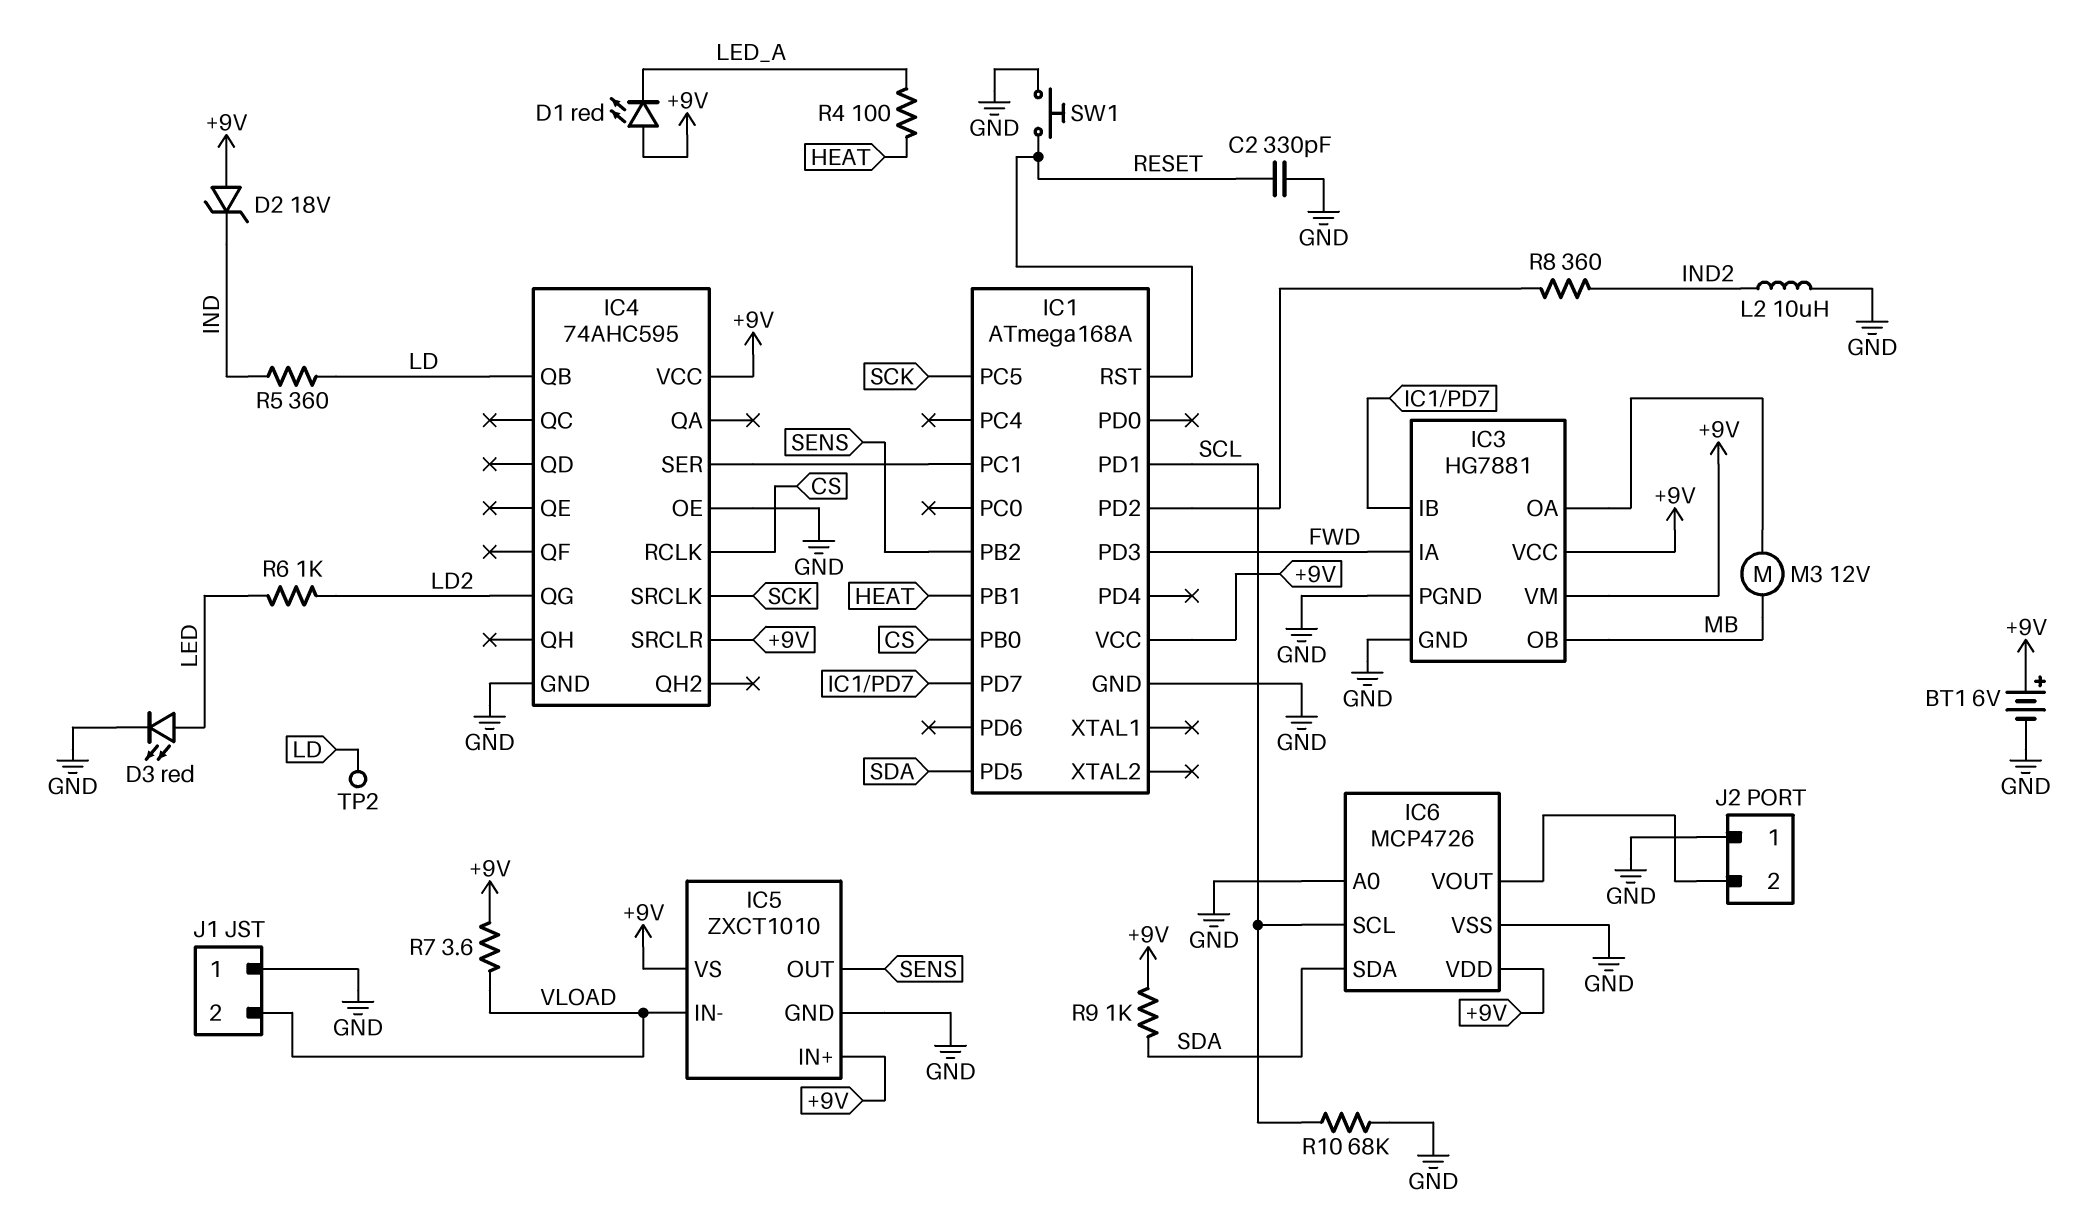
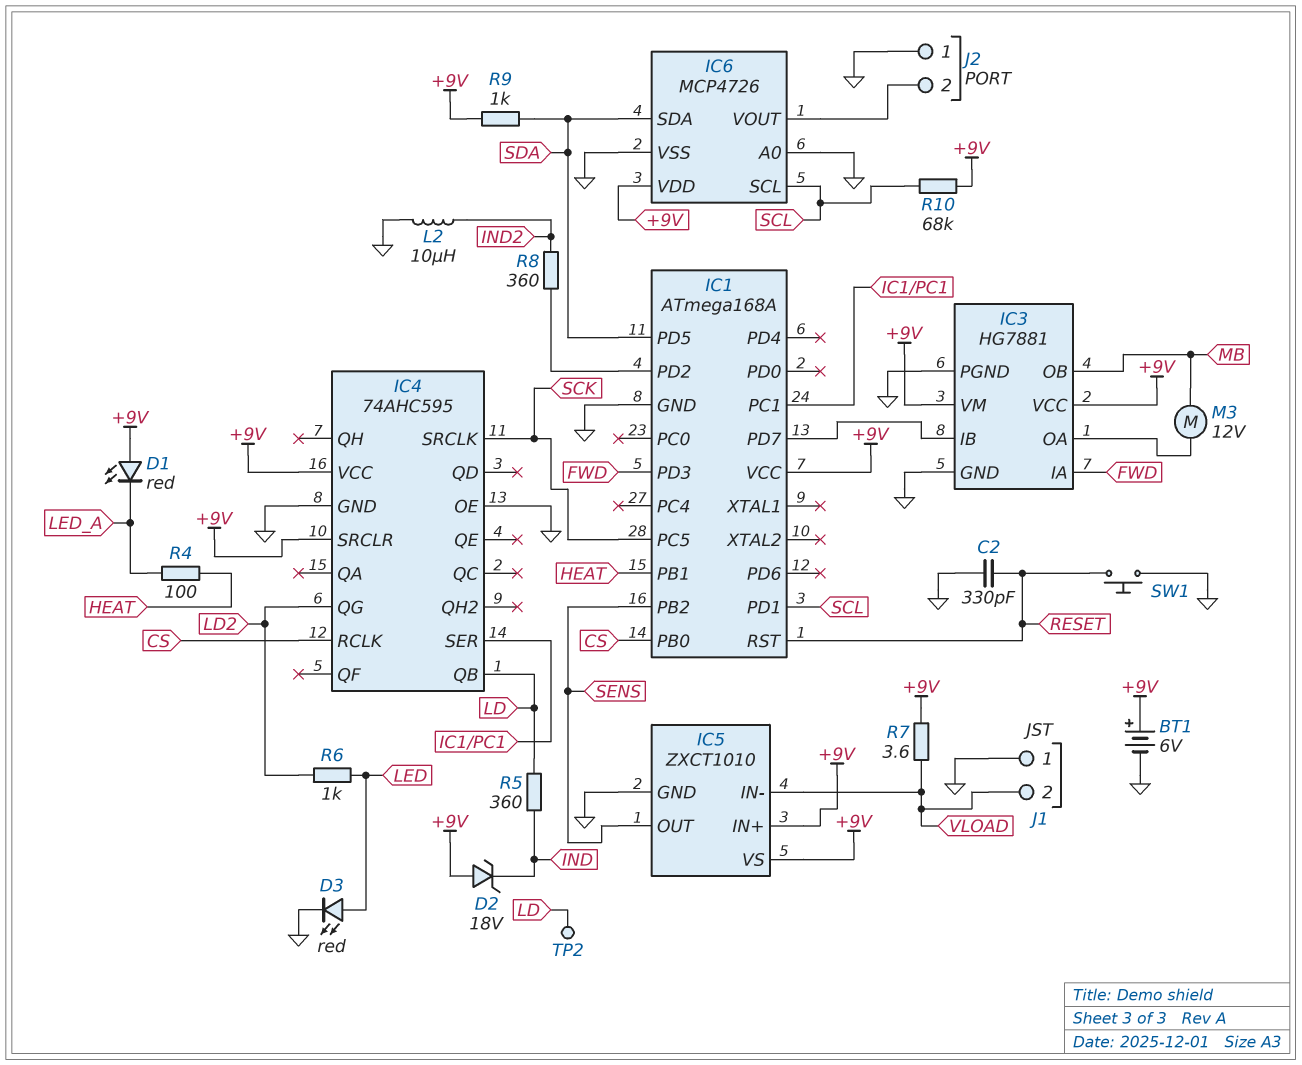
R10: 68k (GND, SCL) -> 68k (+9V, SCL)

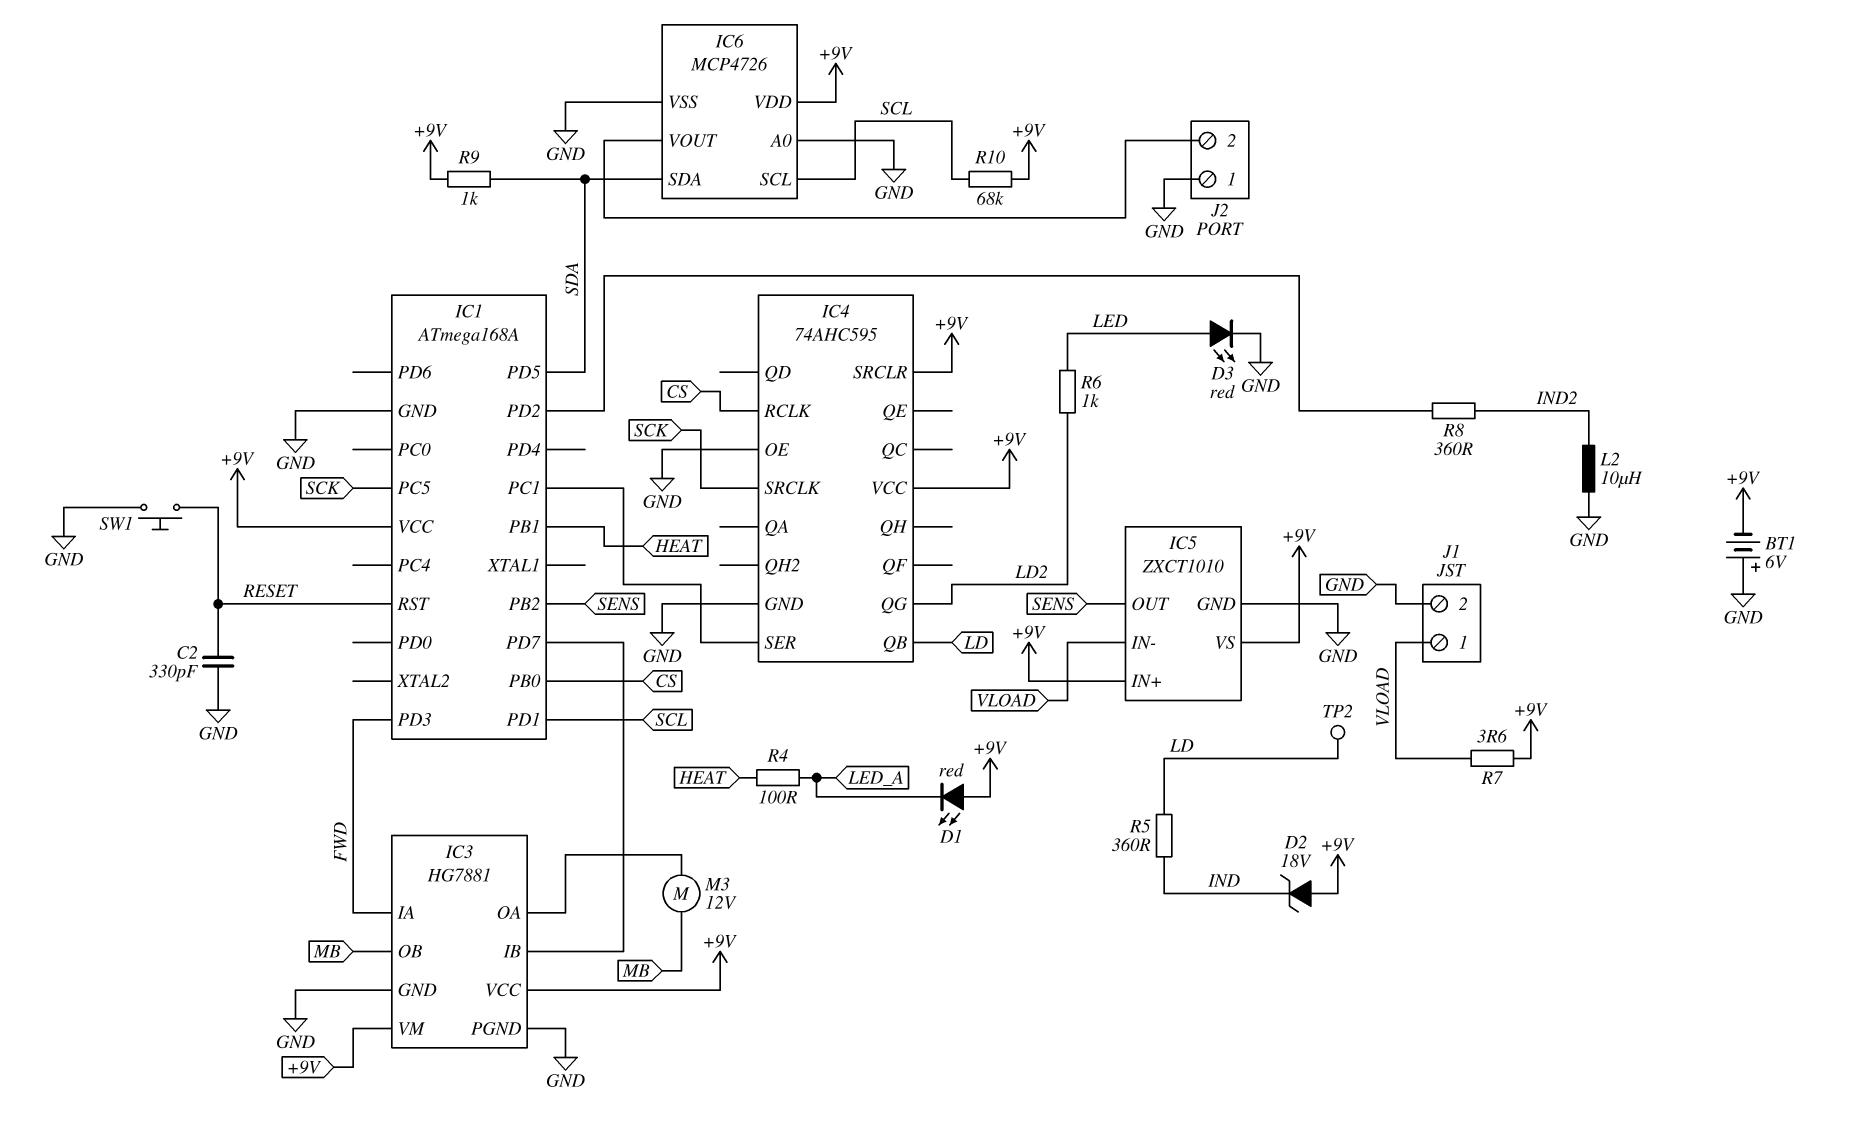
BT1: 6V (plus +9V, minus GND) -> 6V (plus GND, minus +9V)
J1 pin 1: GND -> VLOAD
J1 pin 2: VLOAD -> GND

